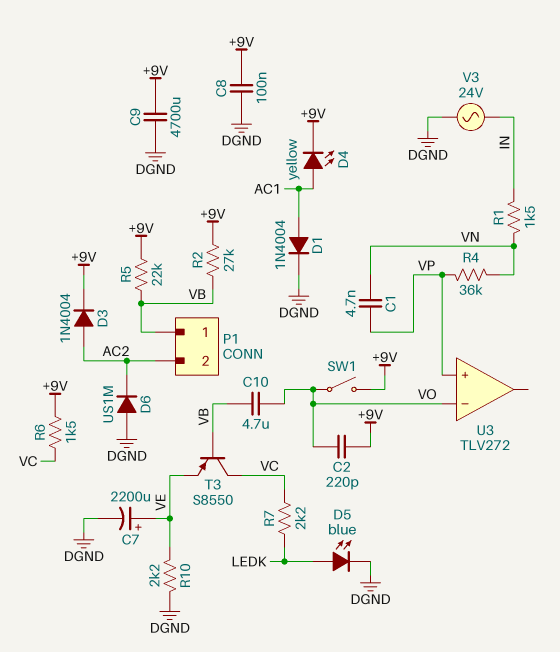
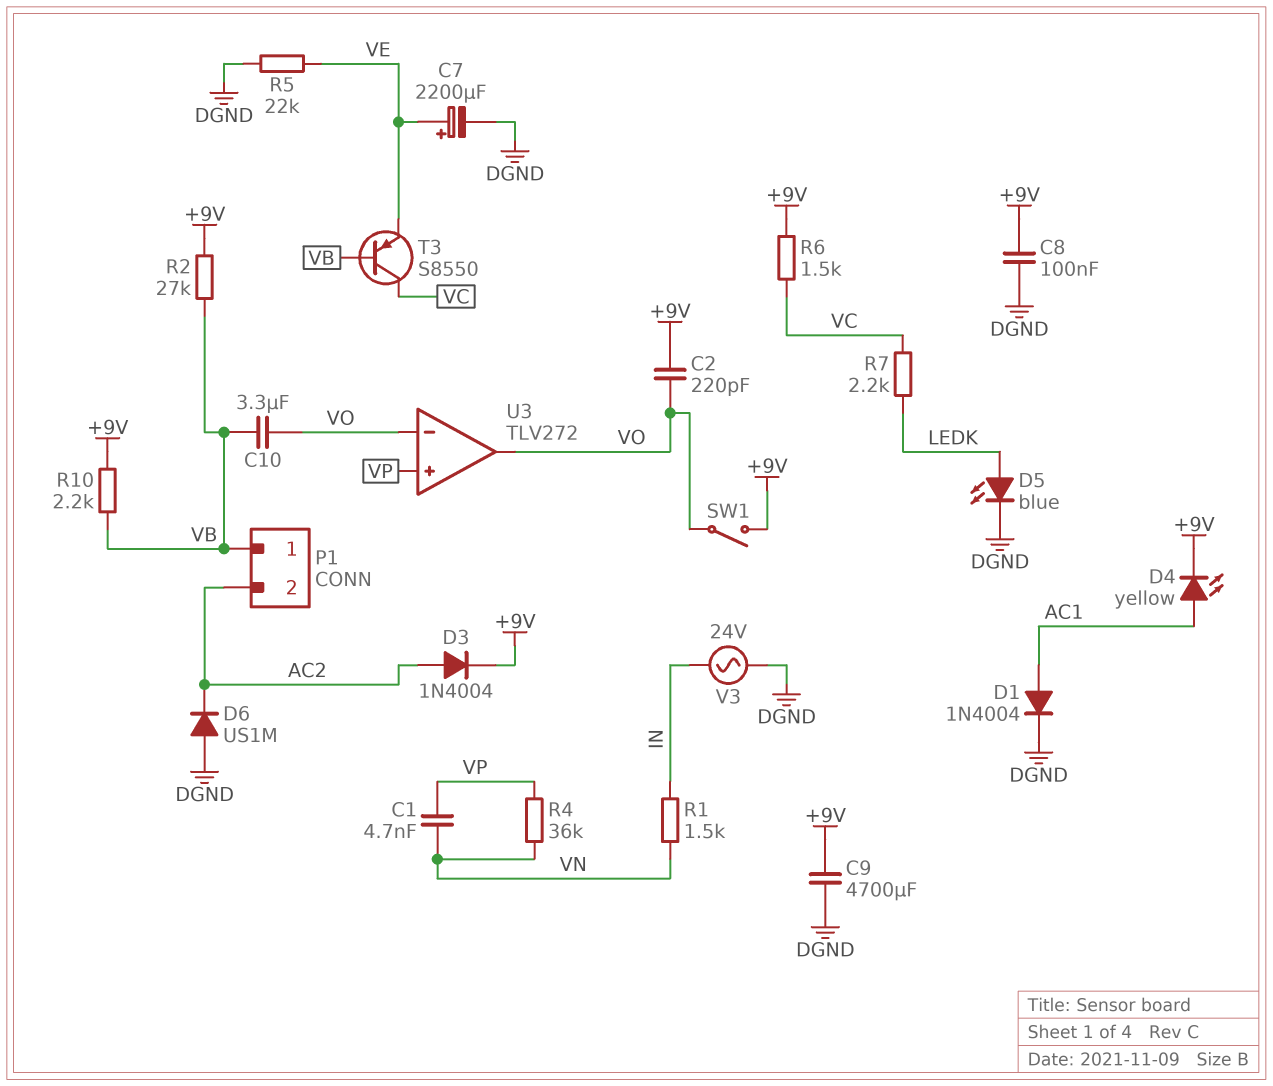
C10: 4.7uF (VB, VO) -> 3.3uF (VB, VO)
R5: 22k (+9V, VB) -> 22k (DGND, VE)
R10: 2.2k (DGND, VE) -> 2.2k (+9V, VB)
U3 pin out: none -> VO

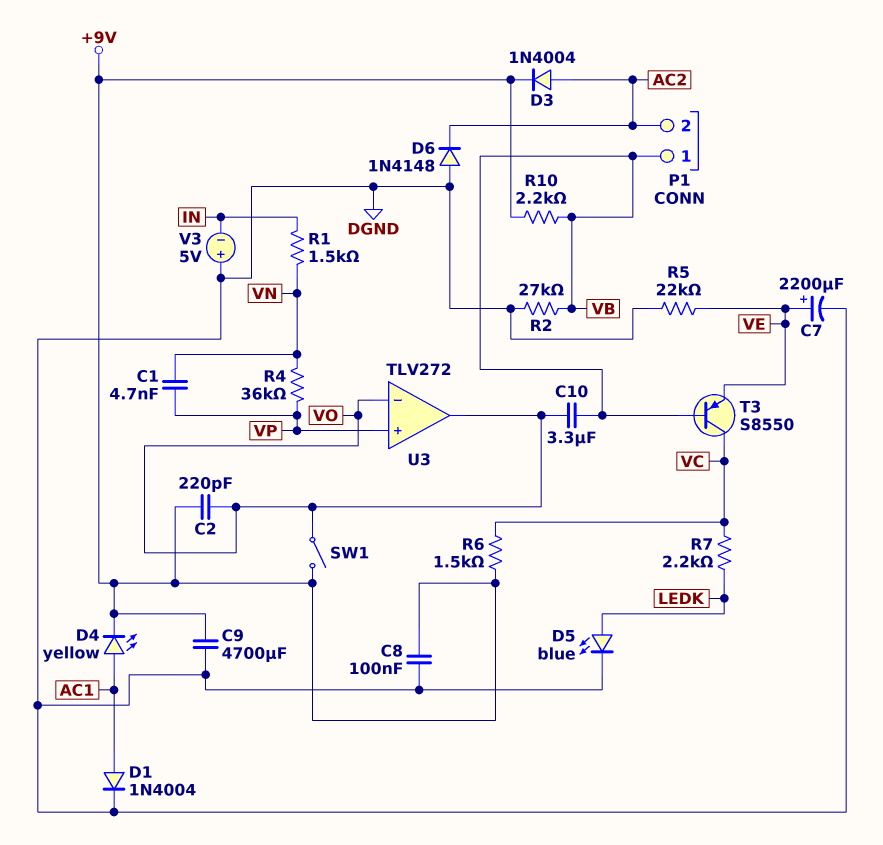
D6: diode US1M (A DGND, K AC2) -> diode 1N4148 (A DGND, K AC2)
R2: 27k (+9V, VB) -> 27k (DGND, VB)
V3: AC 24V (DGND, IN) -> 5V (plus DGND, minus IN)

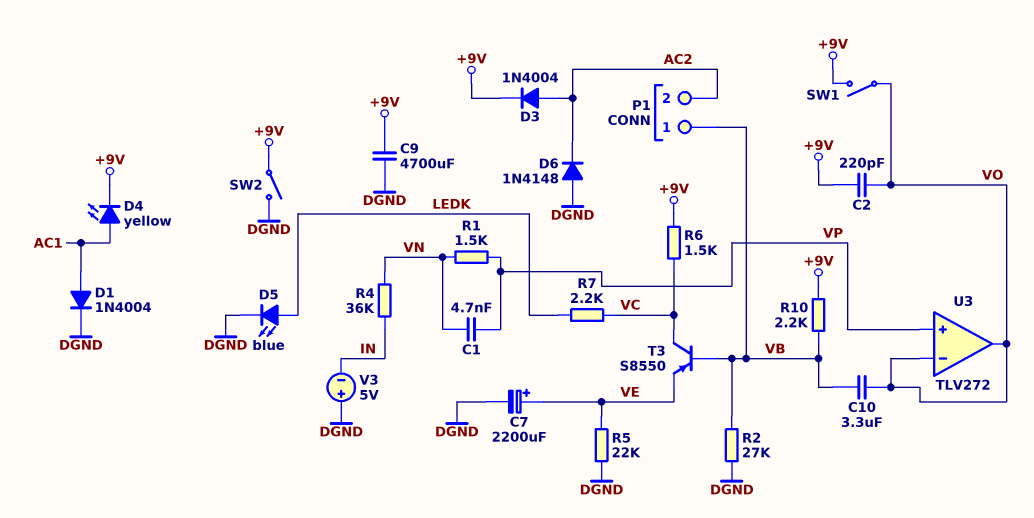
C8: 100nF (+9V, DGND) -> none
R1: 1.5k (IN, VN) -> 1.5k (VN, VP)
R4: 36k (VN, VP) -> 36k (IN, VN)
SW2: none -> switch (+9V, DGND)

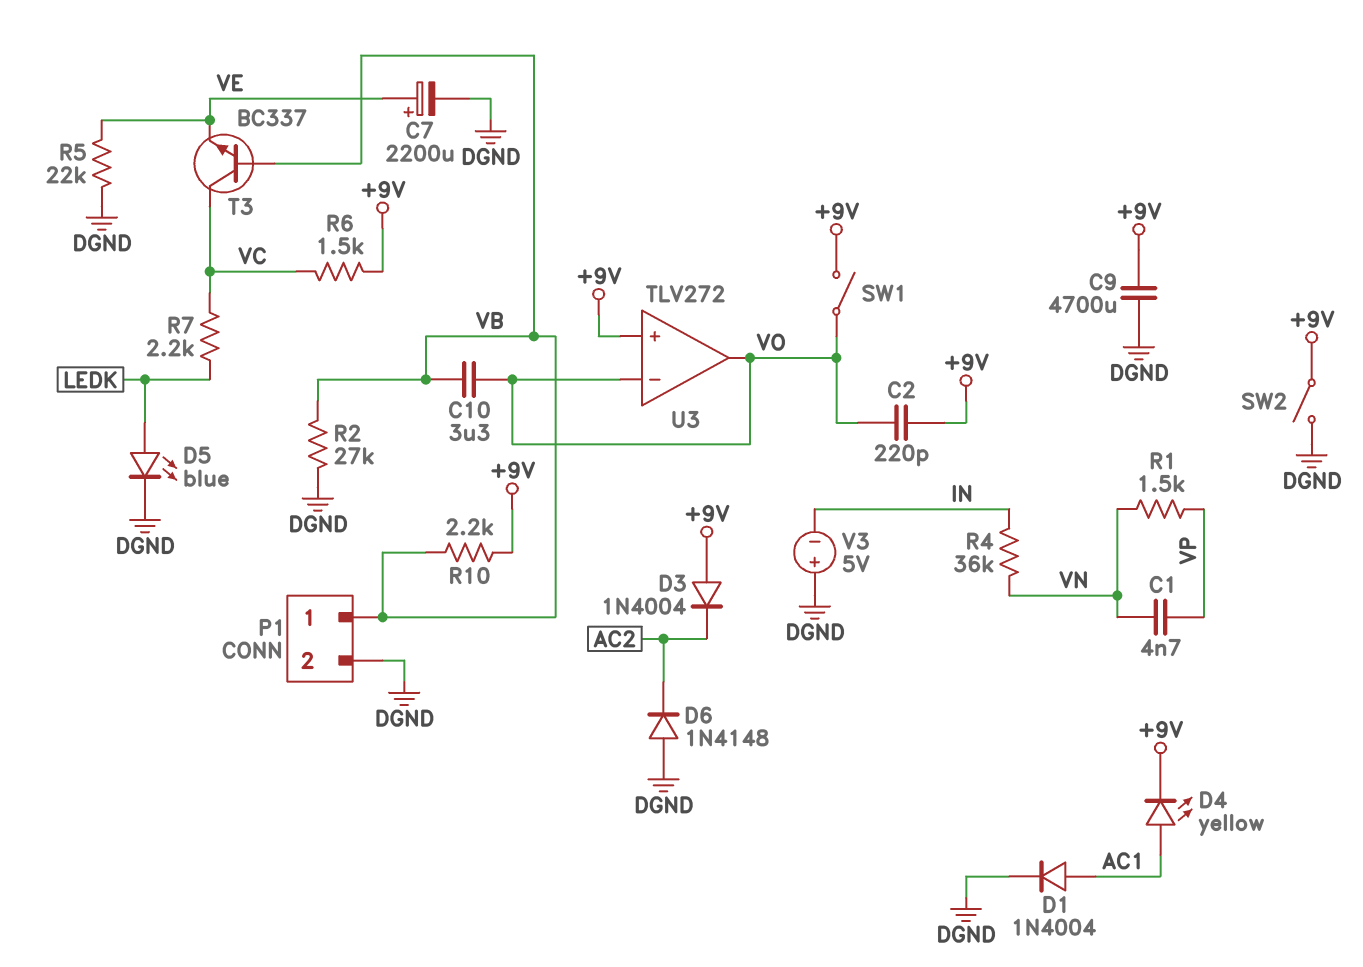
D3: diode 1N4004 (A AC2, K +9V) -> diode 1N4004 (A +9V, K AC2)
P1 pin 2: AC2 -> DGND
T3: PNP S8550 (B VB, C VC, E VE) -> NPN BC337 (B VB, C VC, E VE)
U3 pin in+: VP -> +9V

